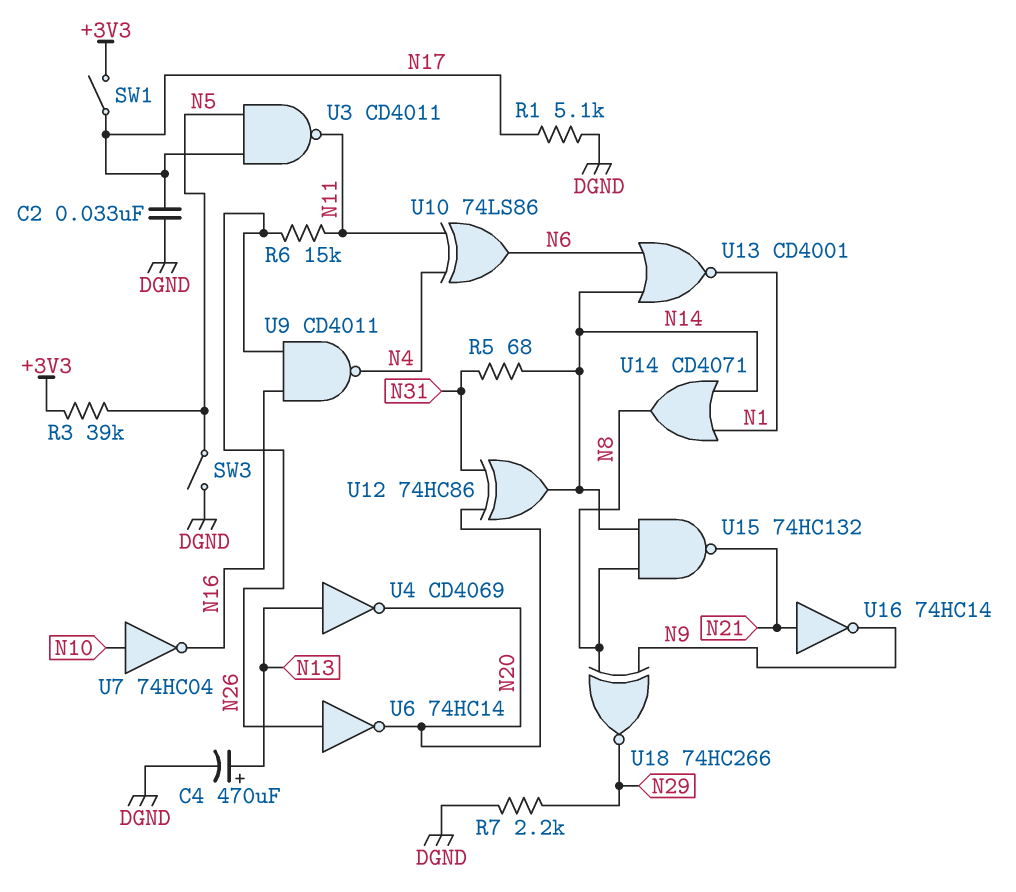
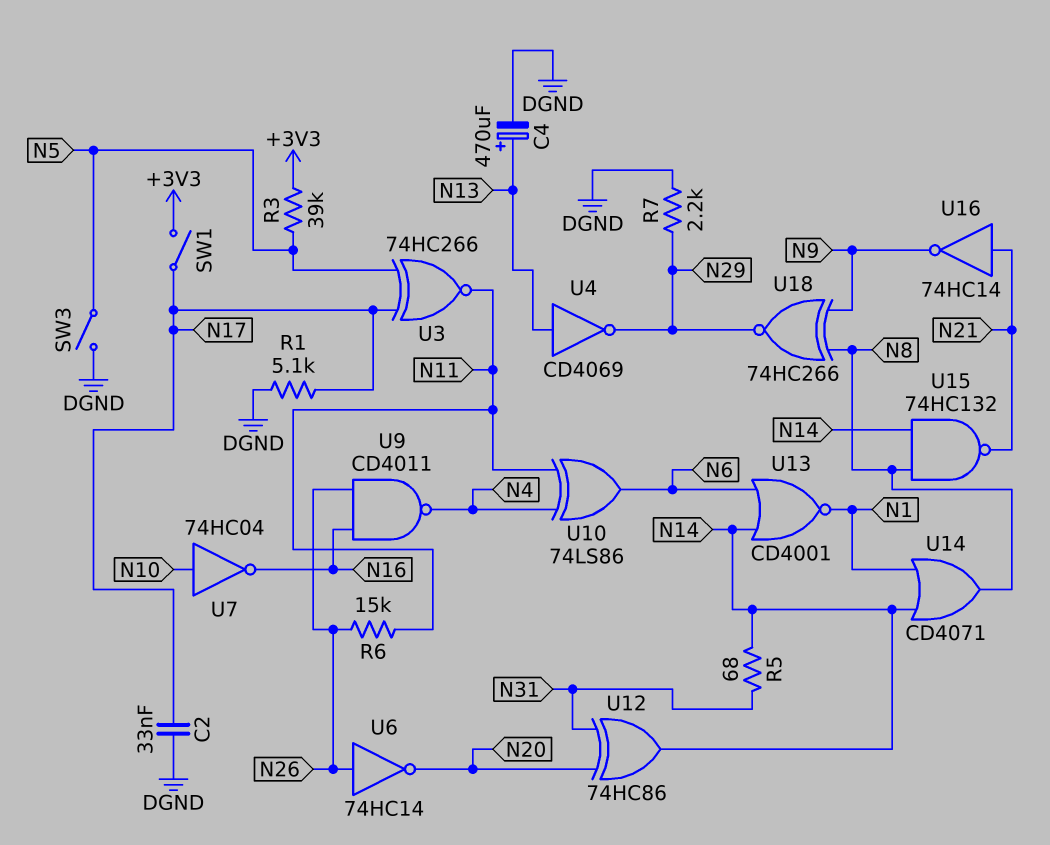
U3: NAND CD4011 (in N5, in N17, out N11) -> XNOR 74HC266 (in N5, in N17, out N11)
U4: NOT CD4069 (in N13, out N20) -> NOT CD4069 (in N13, out N29)

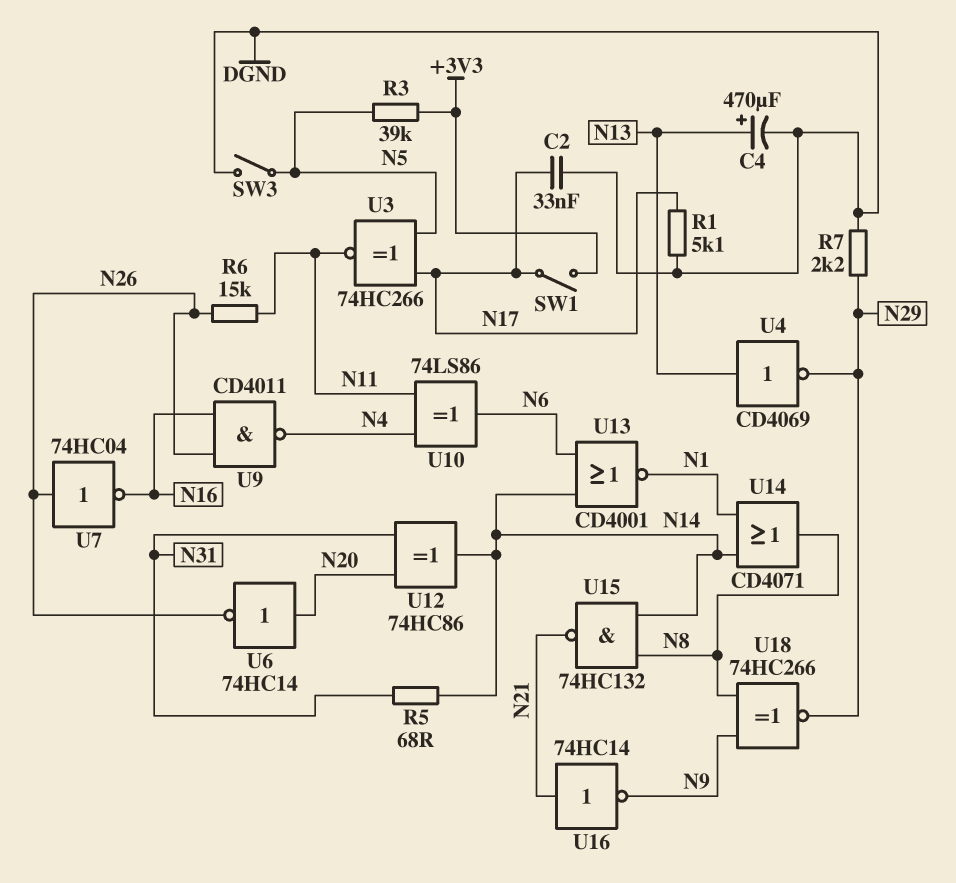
U6: NOT 74HC14 (in N26, out N20) -> NOT 74HC14 (in N20, out N26)
U7: NOT 74HC04 (in N10, out N16) -> NOT 74HC04 (in N26, out N16)

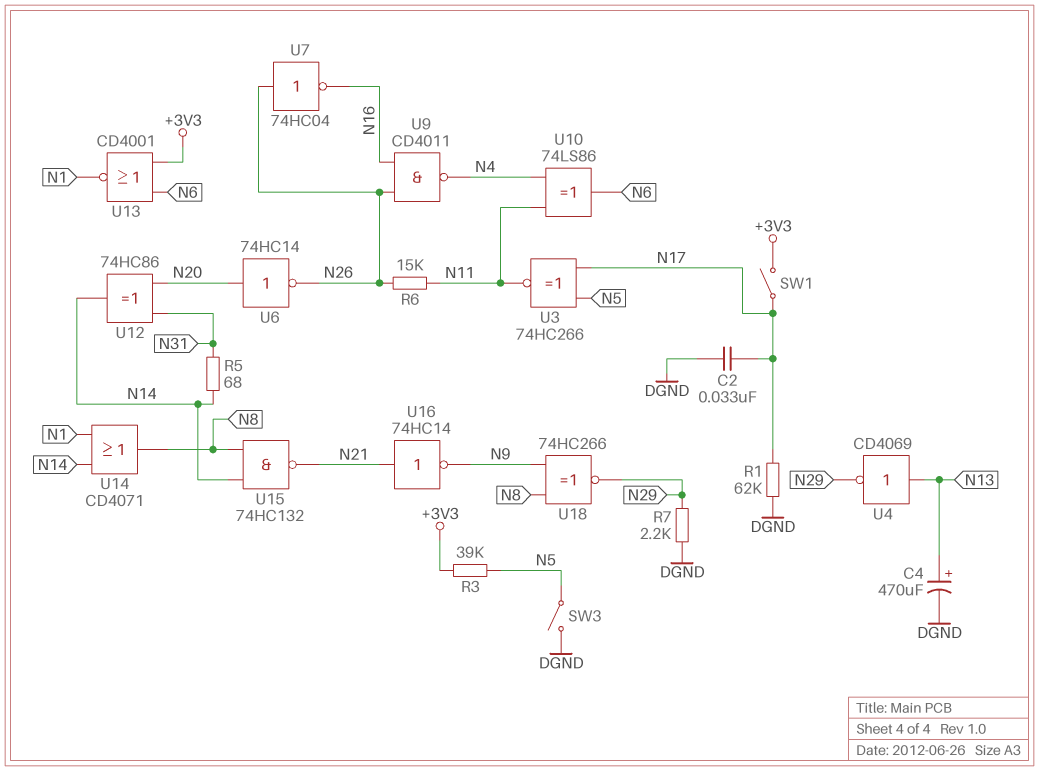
R1: 5.1k (DGND, N17) -> 62k (DGND, N17)
U13: NOR CD4001 (in N6, in N14, out N1) -> NOR CD4001 (in +3V3, in N6, out N1)

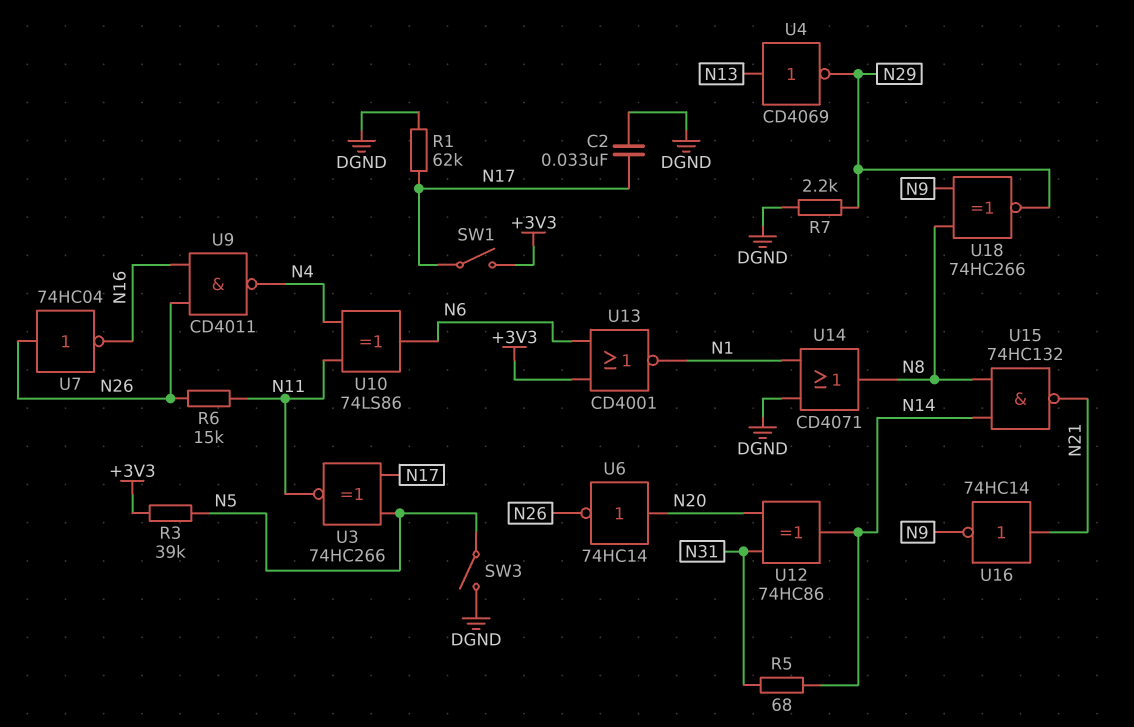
C4: 470uF (plus N13, minus DGND) -> none
U14: OR CD4071 (in N1, in N14, out N8) -> OR CD4071 (in DGND, in N1, out N8)

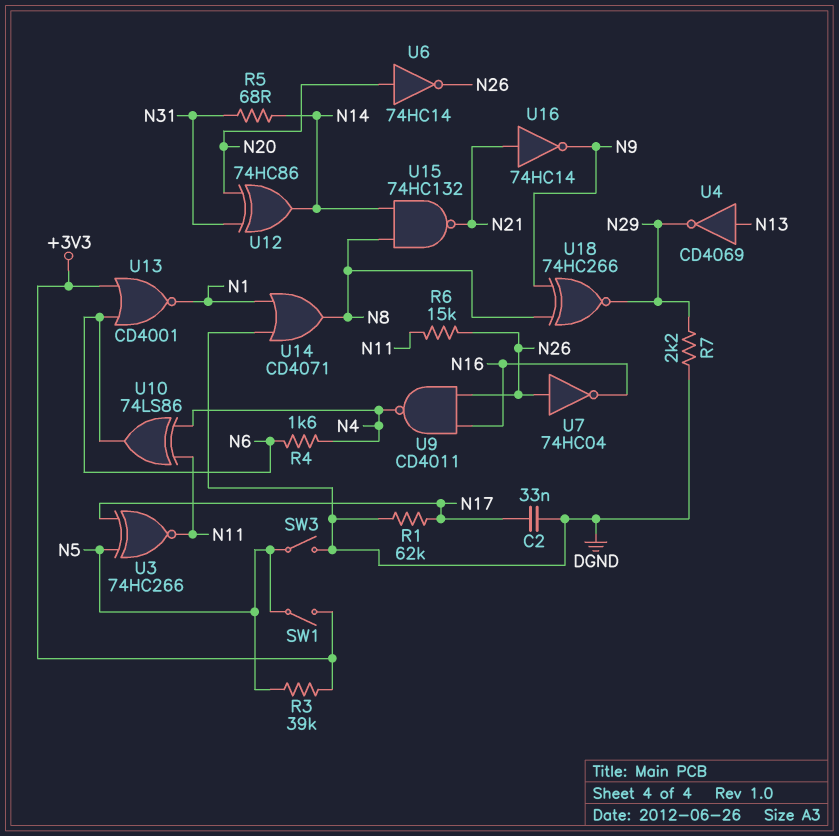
R4: none -> 1.6k (N4, N6)
SW1: switch (+3V3, N17) -> switch (+3V3, N5)

